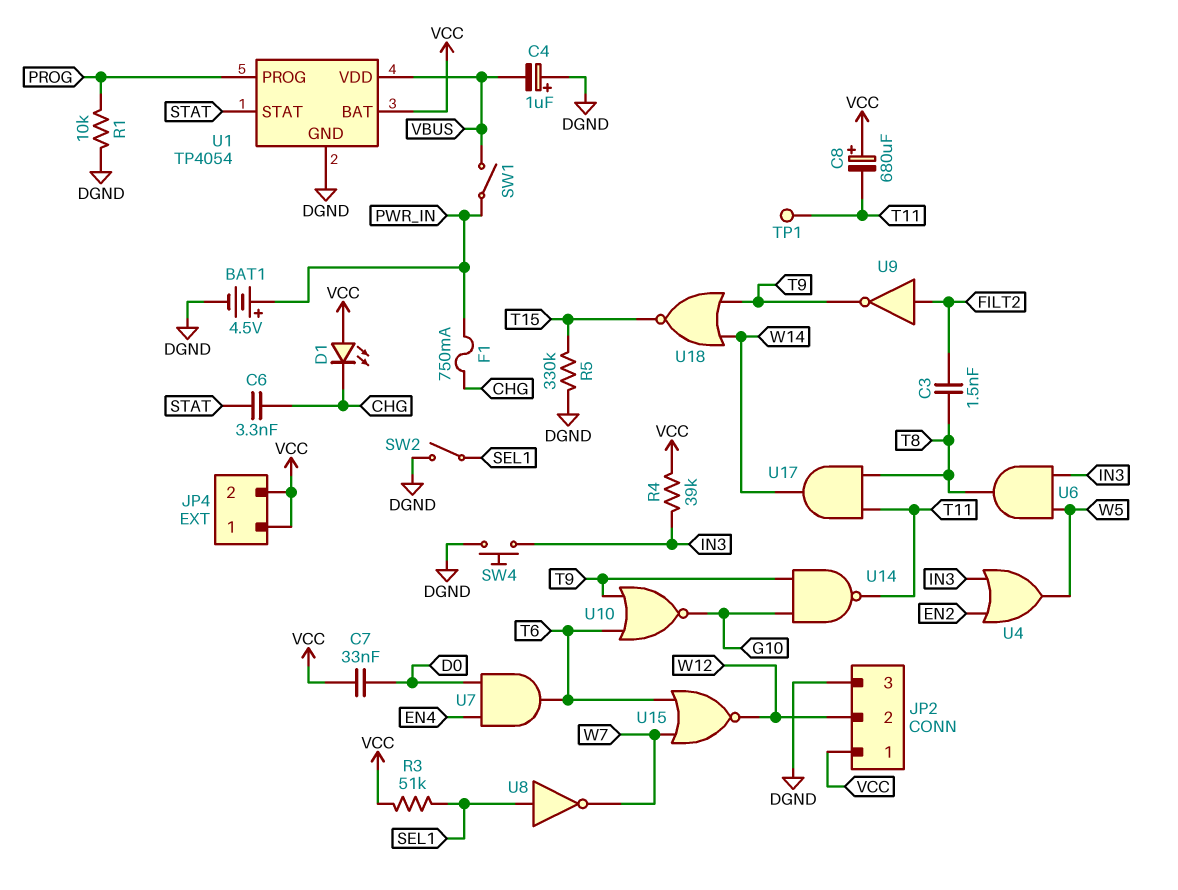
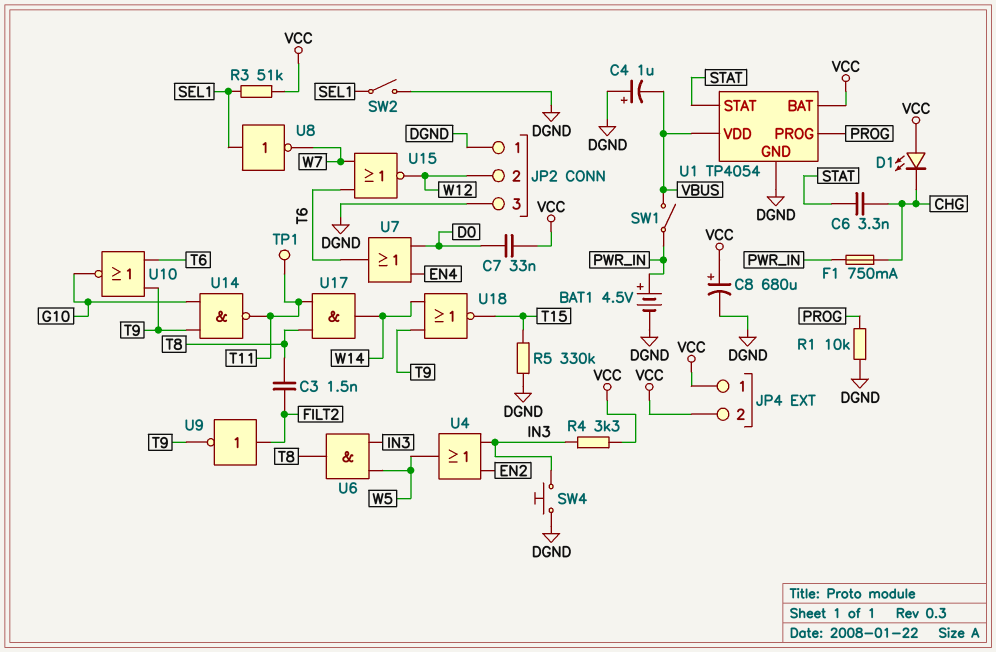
C8: 680uF (plus VCC, minus T11) -> 680uF (plus VCC, minus DGND)
JP2 pin 1: VCC -> DGND
R4: 39k (IN3, VCC) -> 3.3k (IN3, VCC)
U7: AND (in D0, in EN4, out T6) -> OR (in D0, in EN4, out T6)

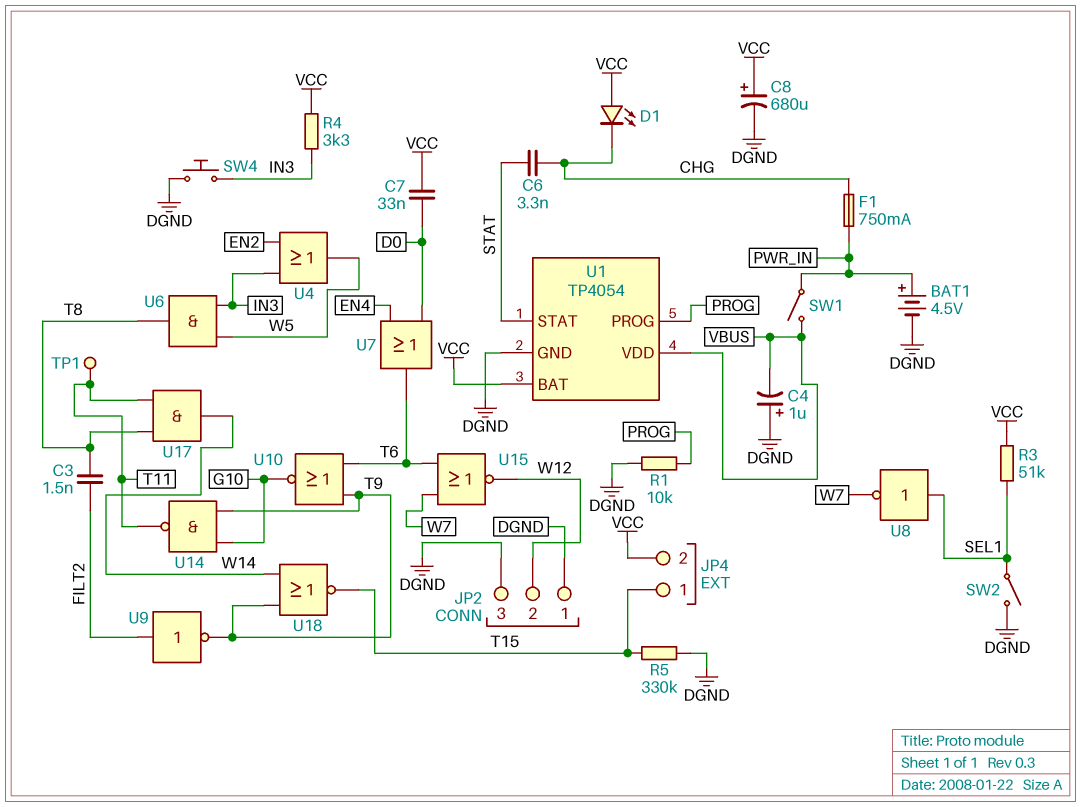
JP4 pin 1: VCC -> T15

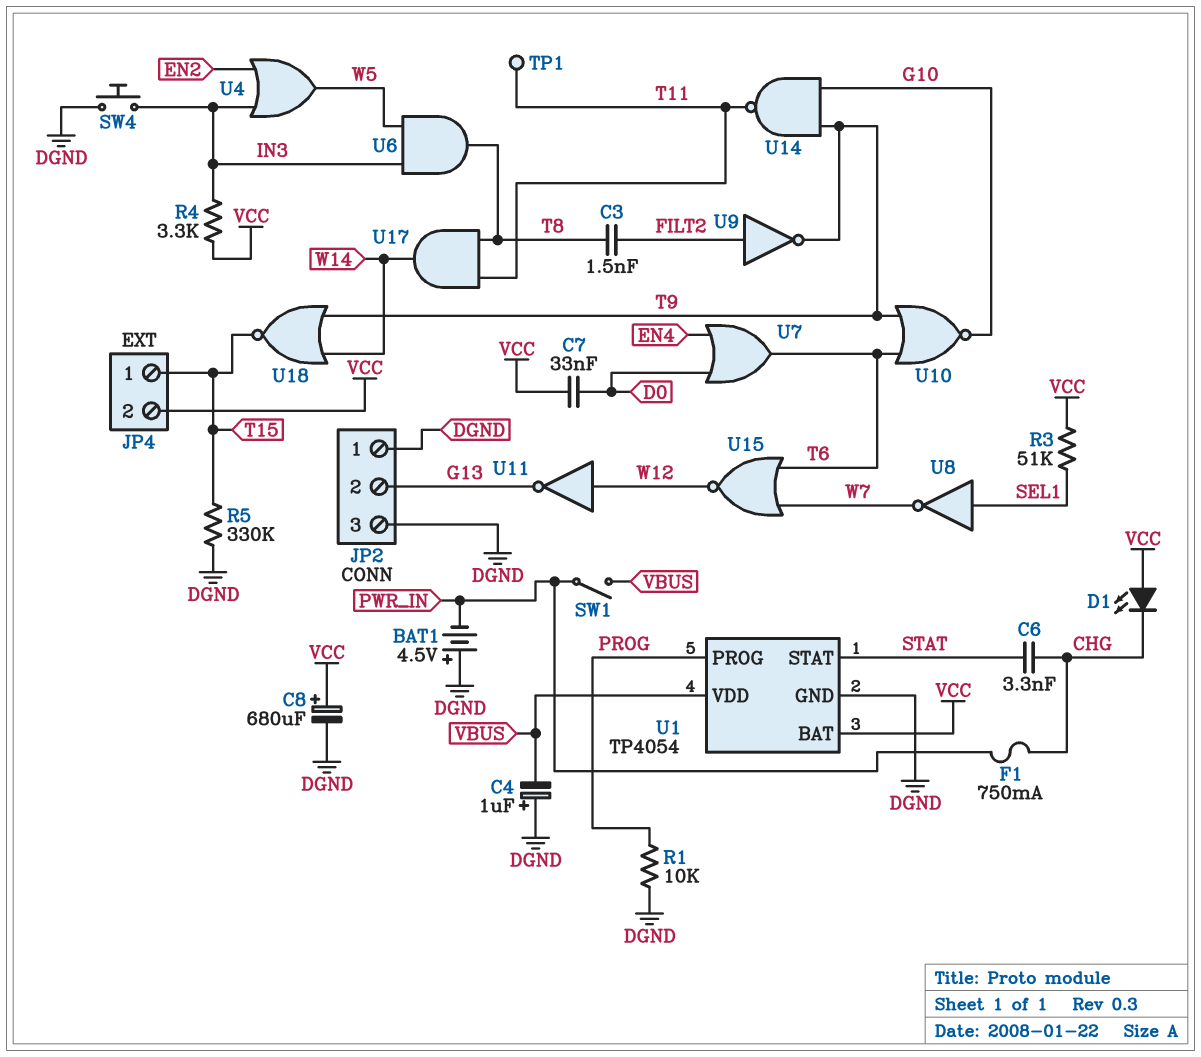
BAT1: 4.5V (plus PWR_IN, minus DGND) -> 4.5V (plus DGND, minus PWR_IN)
JP2 pin 2: W12 -> G13
SW2: switch (DGND, SEL1) -> none
U11: none -> NOT (in W12, out G13)

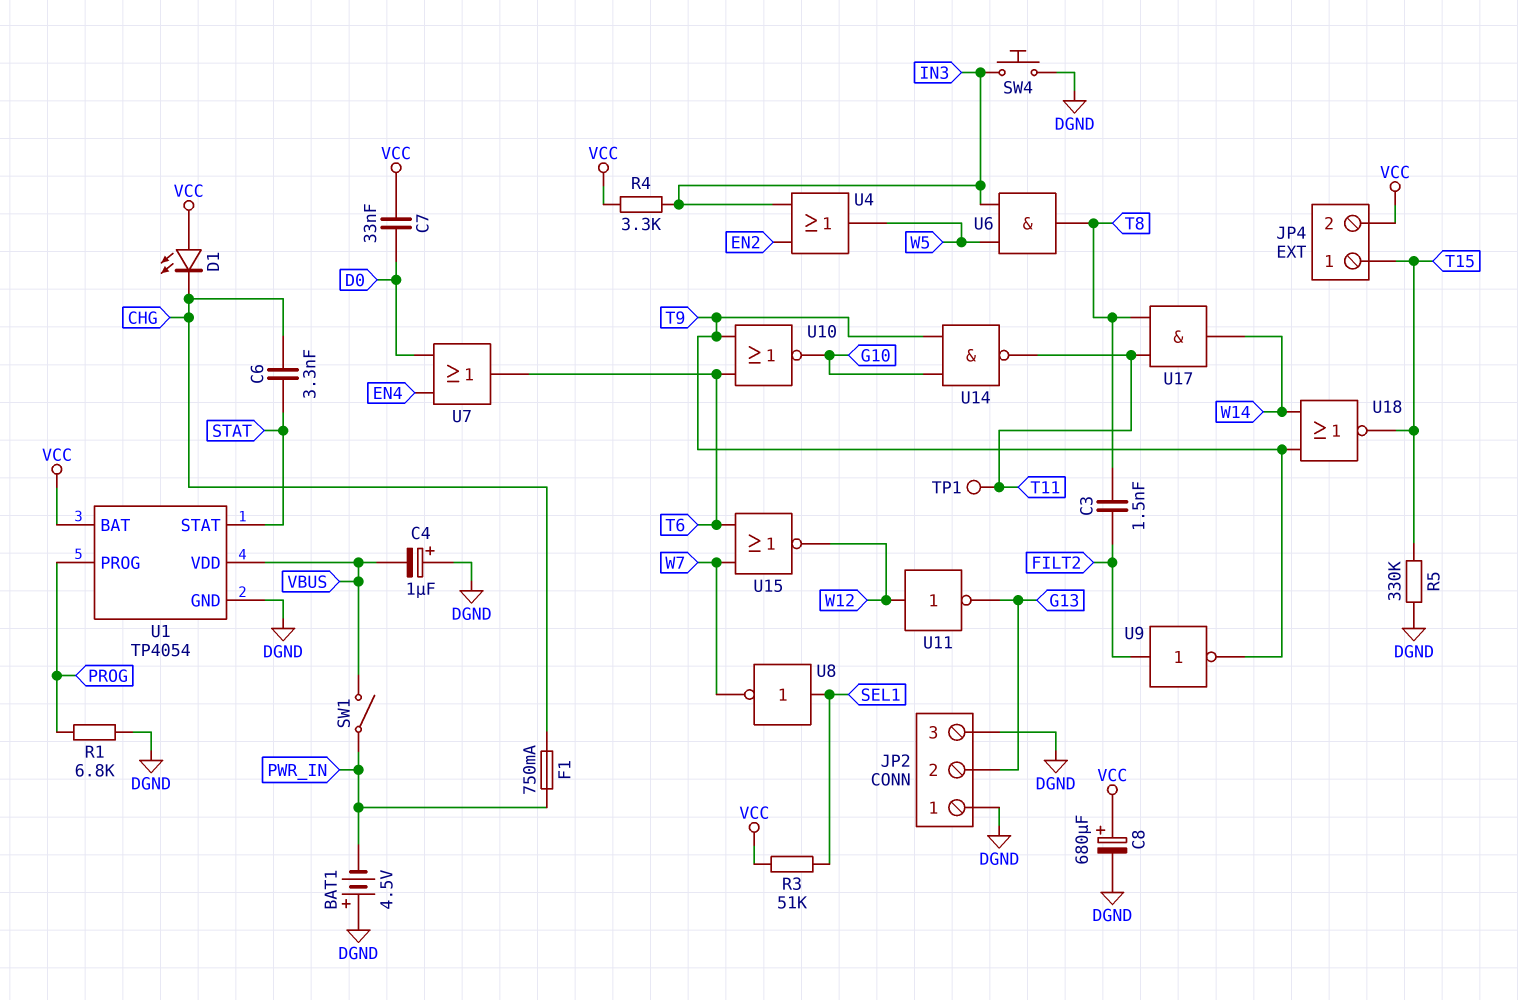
R1: 10k (DGND, PROG) -> 6.8k (DGND, PROG)

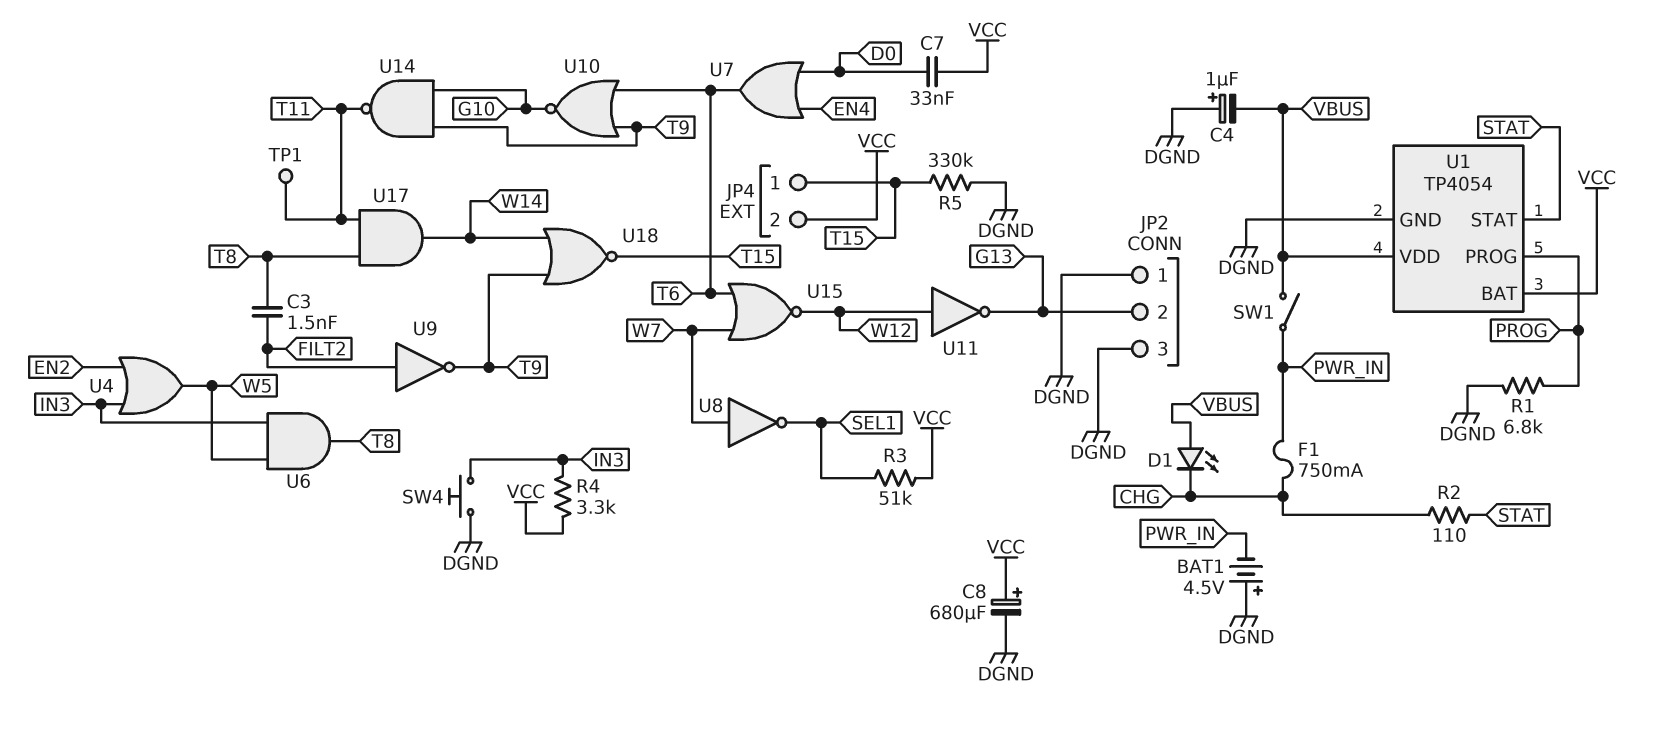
C6: 3.3nF (CHG, STAT) -> none
D1: LED (A VCC, K CHG) -> LED (A VBUS, K CHG)
R2: none -> 110 (CHG, STAT)
U8: NOT (in SEL1, out W7) -> NOT (in W7, out SEL1)

